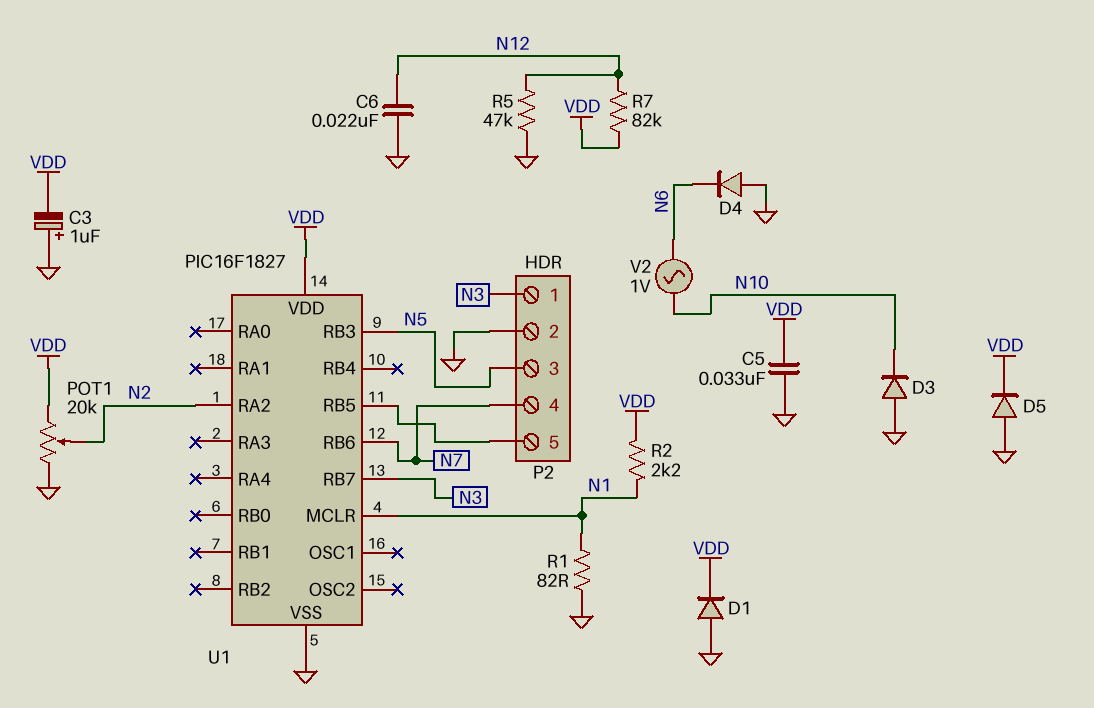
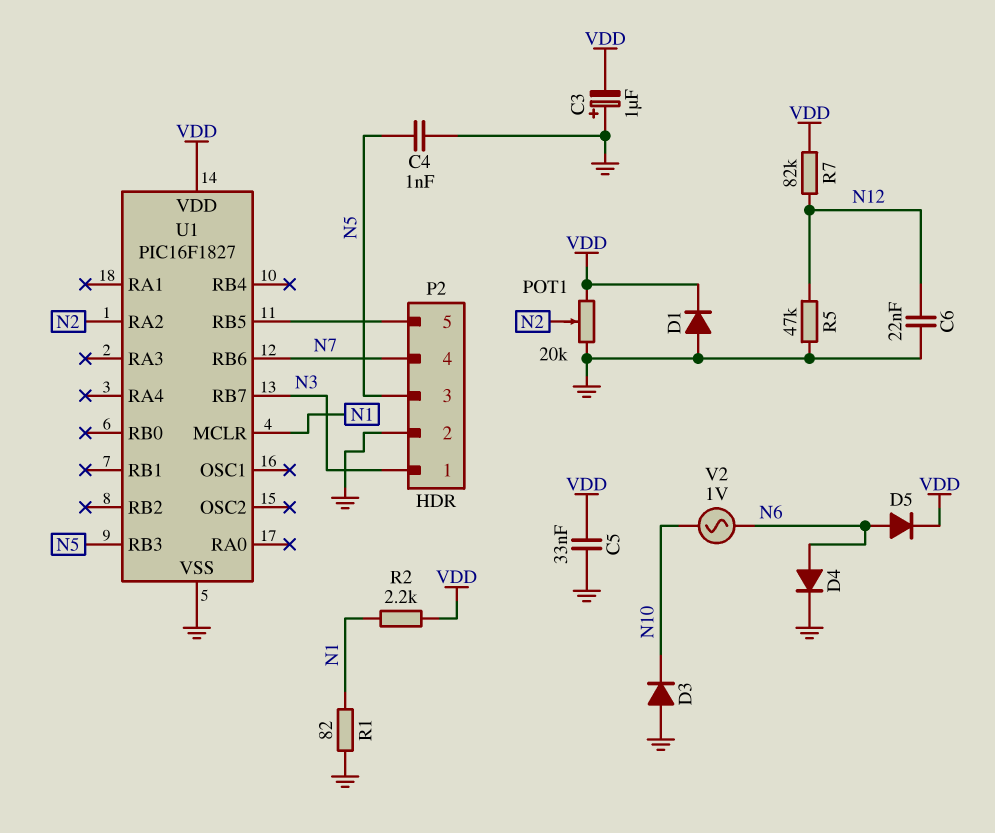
C4: none -> 1nF (GND, N5)
D4: diode (A GND, K N6) -> diode (A N6, K GND)
D5: diode (A GND, K VDD) -> diode (A N6, K VDD)

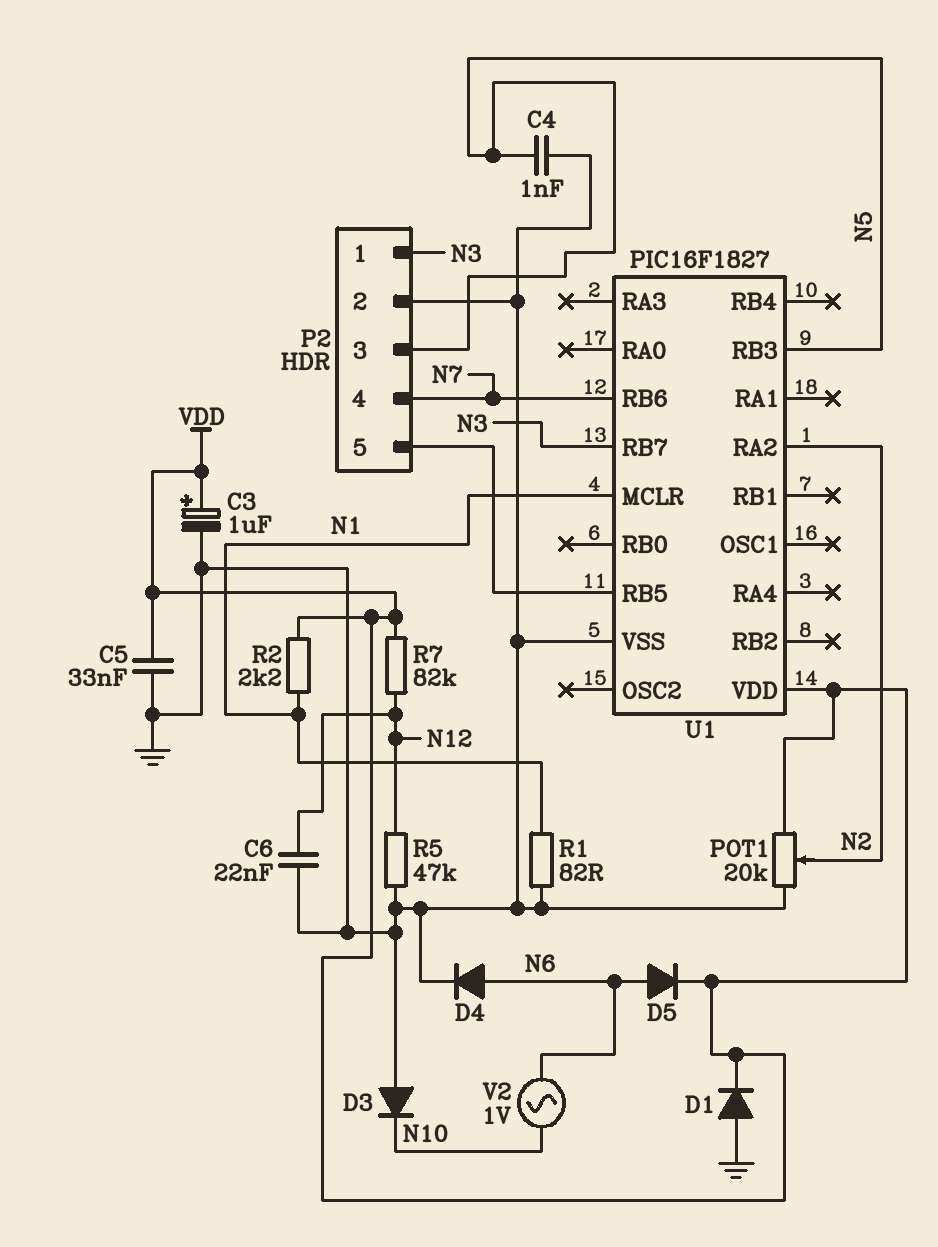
C3: 1uF (plus GND, minus VDD) -> 1uF (plus VDD, minus GND)

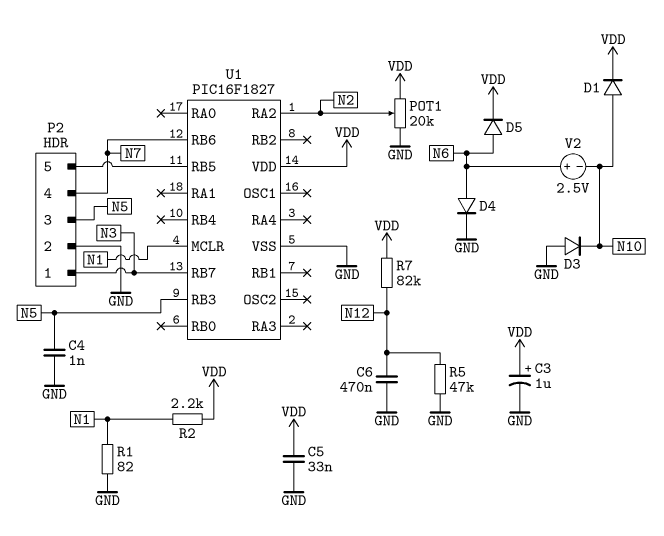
C6: 22nF (GND, N12) -> 470nF (GND, N12)
D1: diode (A GND, K VDD) -> diode (A N10, K VDD)
V2: AC 1V (N6, N10) -> 2.5V (plus N6, minus N10)

